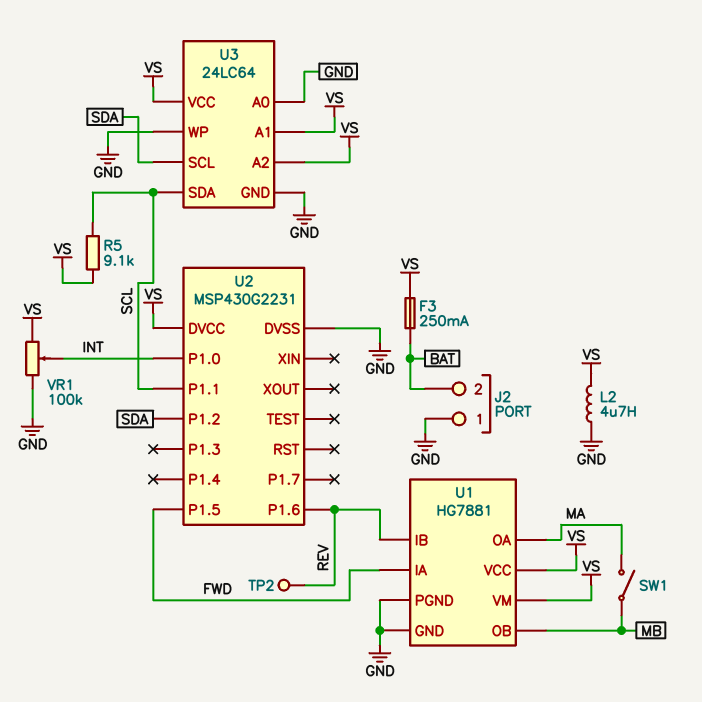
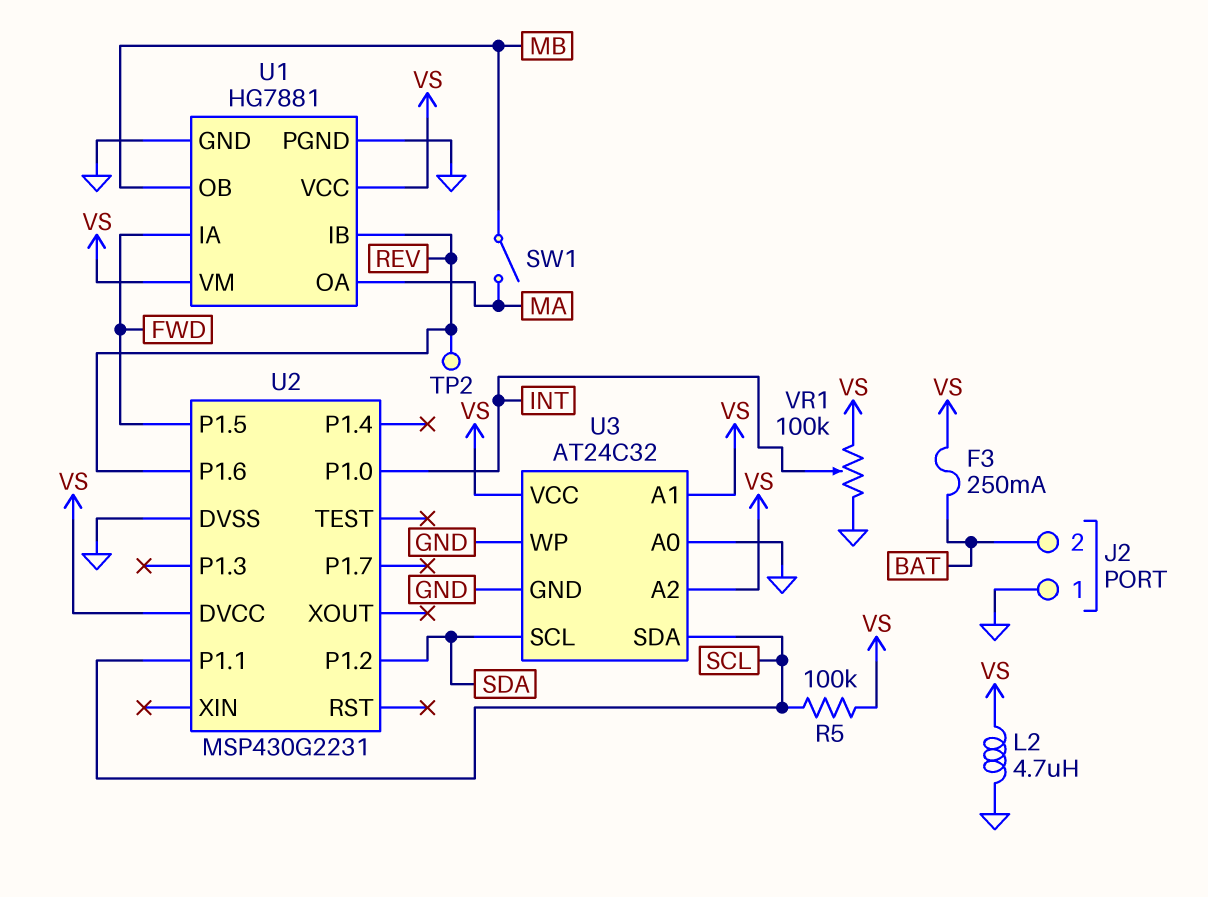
R5: 9.1k (SCL, VS) -> 100k (SCL, VS)
U3: 24LC64 -> AT24C32

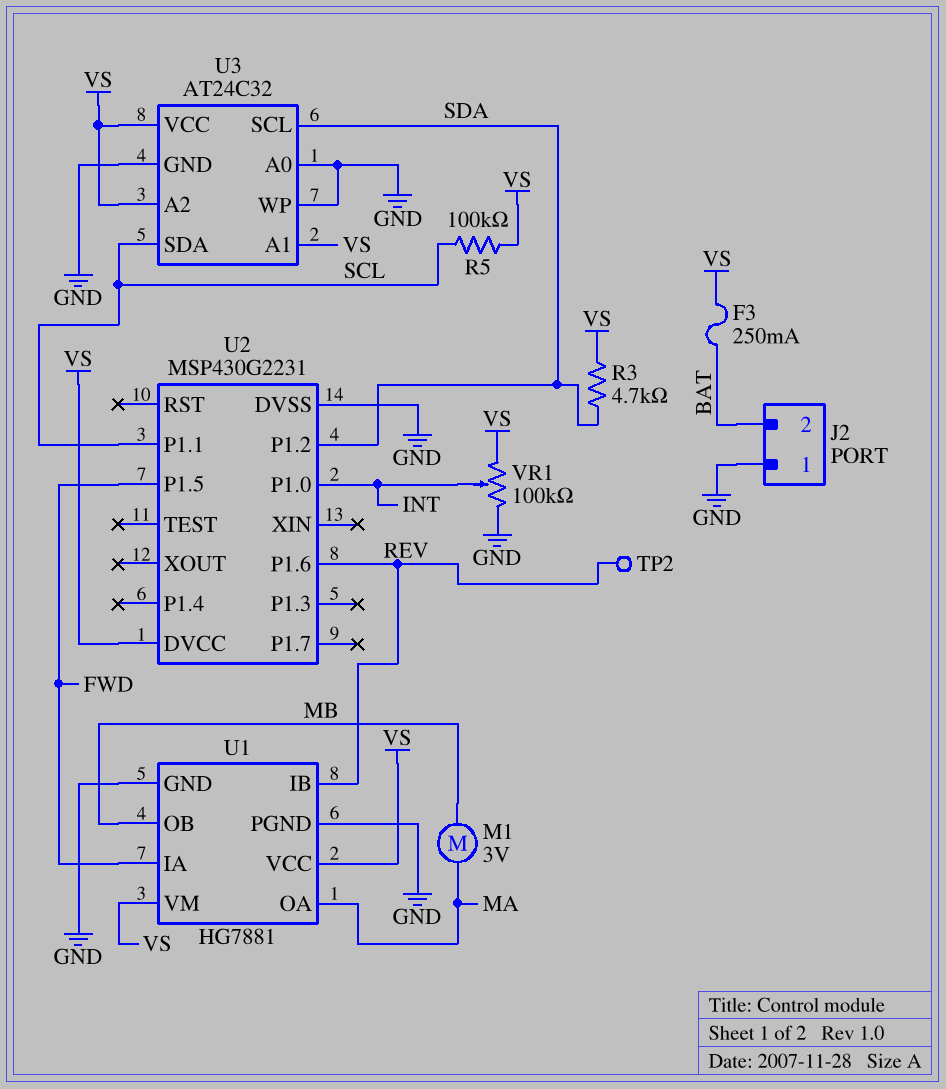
L2: 4.7uH (GND, VS) -> none
M1: none -> motor 3V (MA, MB)
R3: none -> 4.7k (SDA, VS)
SW1: switch (MA, MB) -> none

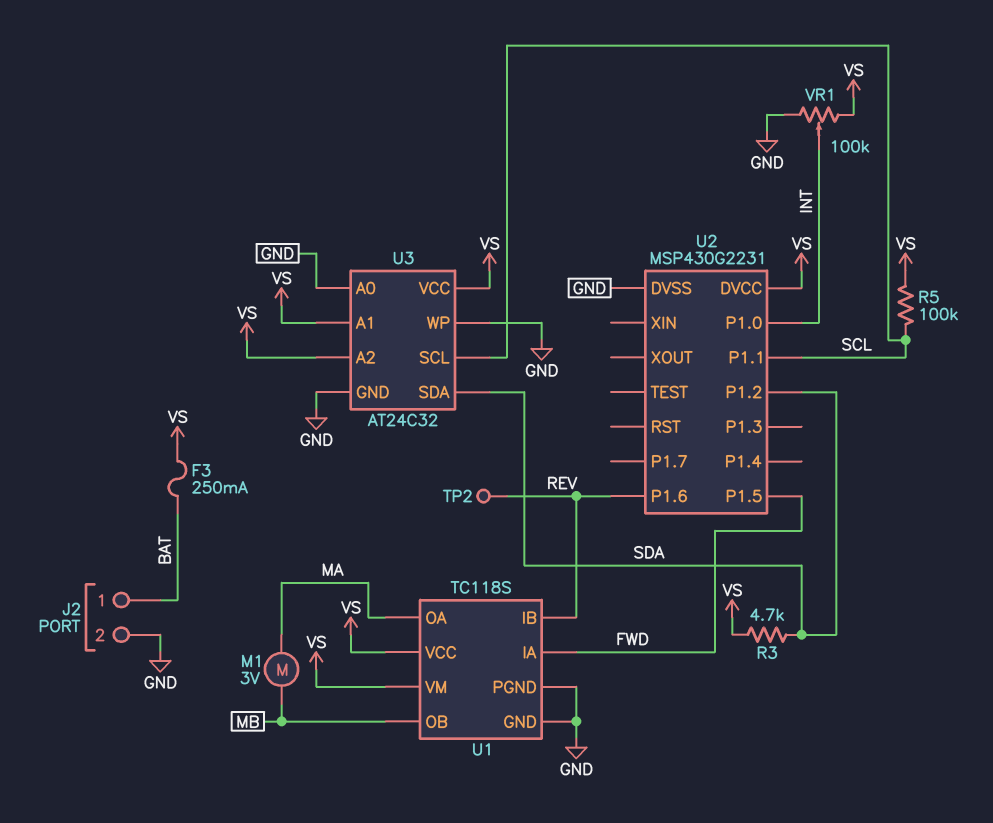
J2 pin 1: GND -> BAT
J2 pin 2: BAT -> GND
U1: HG7881 -> TC118S
U3 pin SCL: SDA -> SCL
U3 pin SDA: SCL -> SDA

